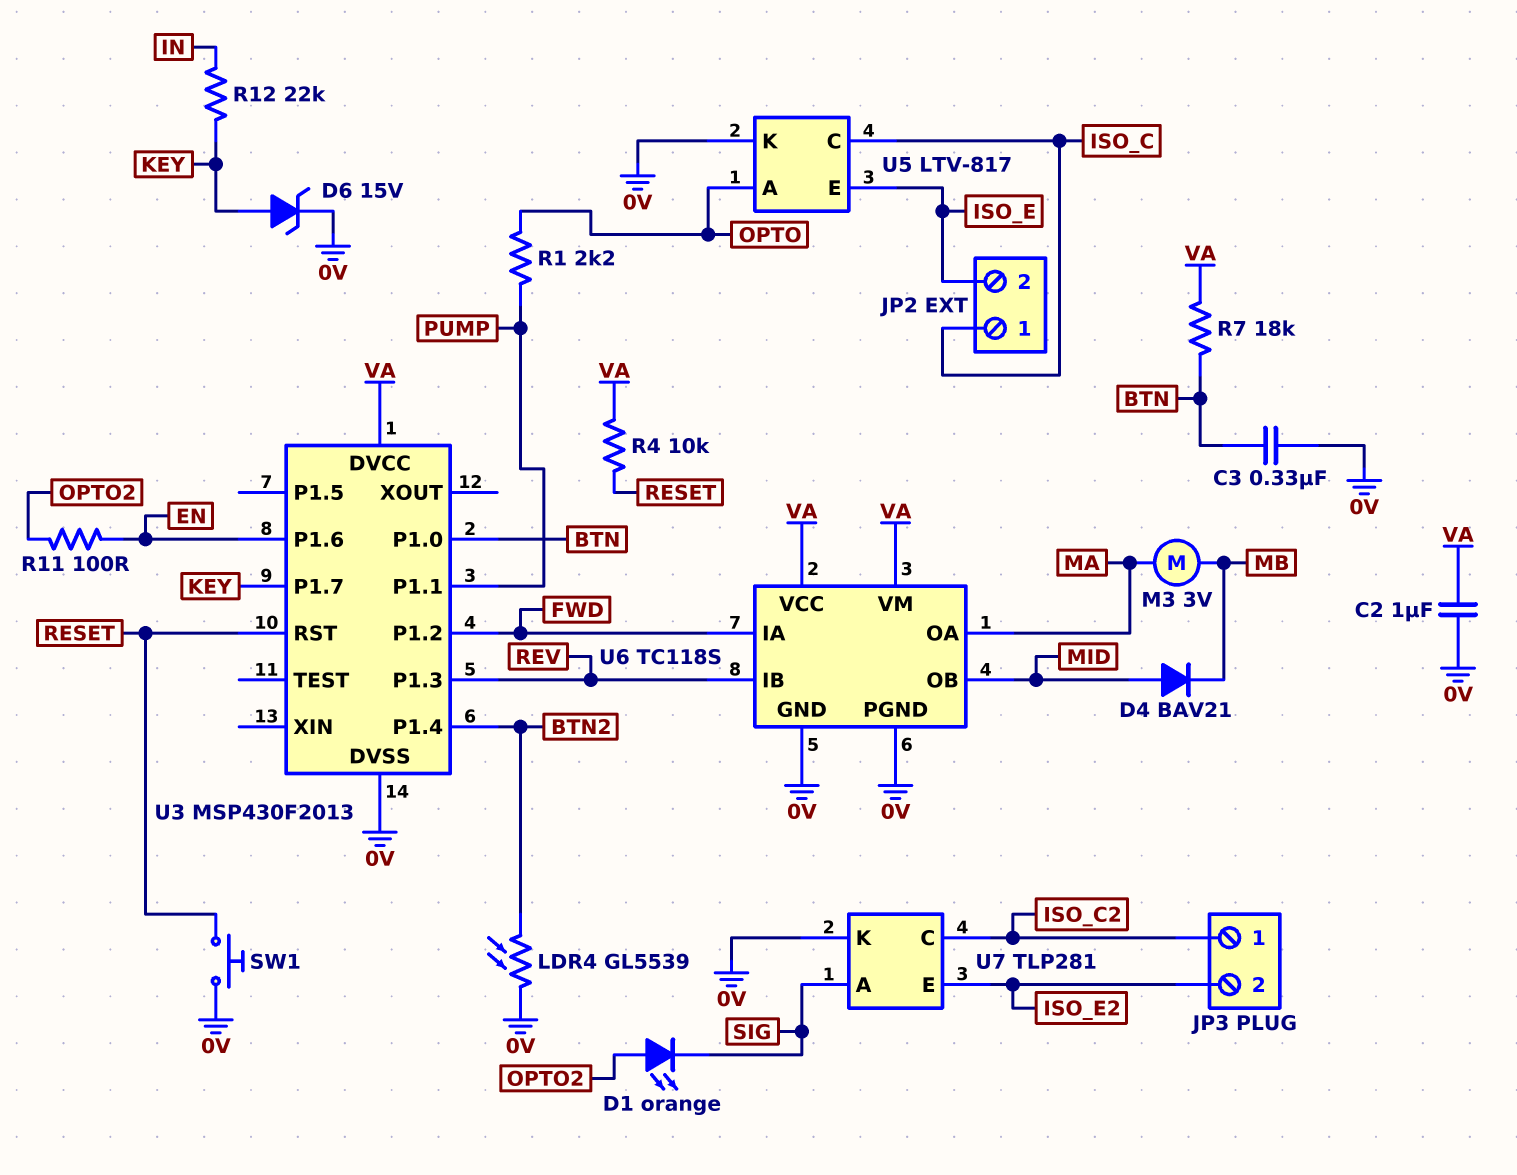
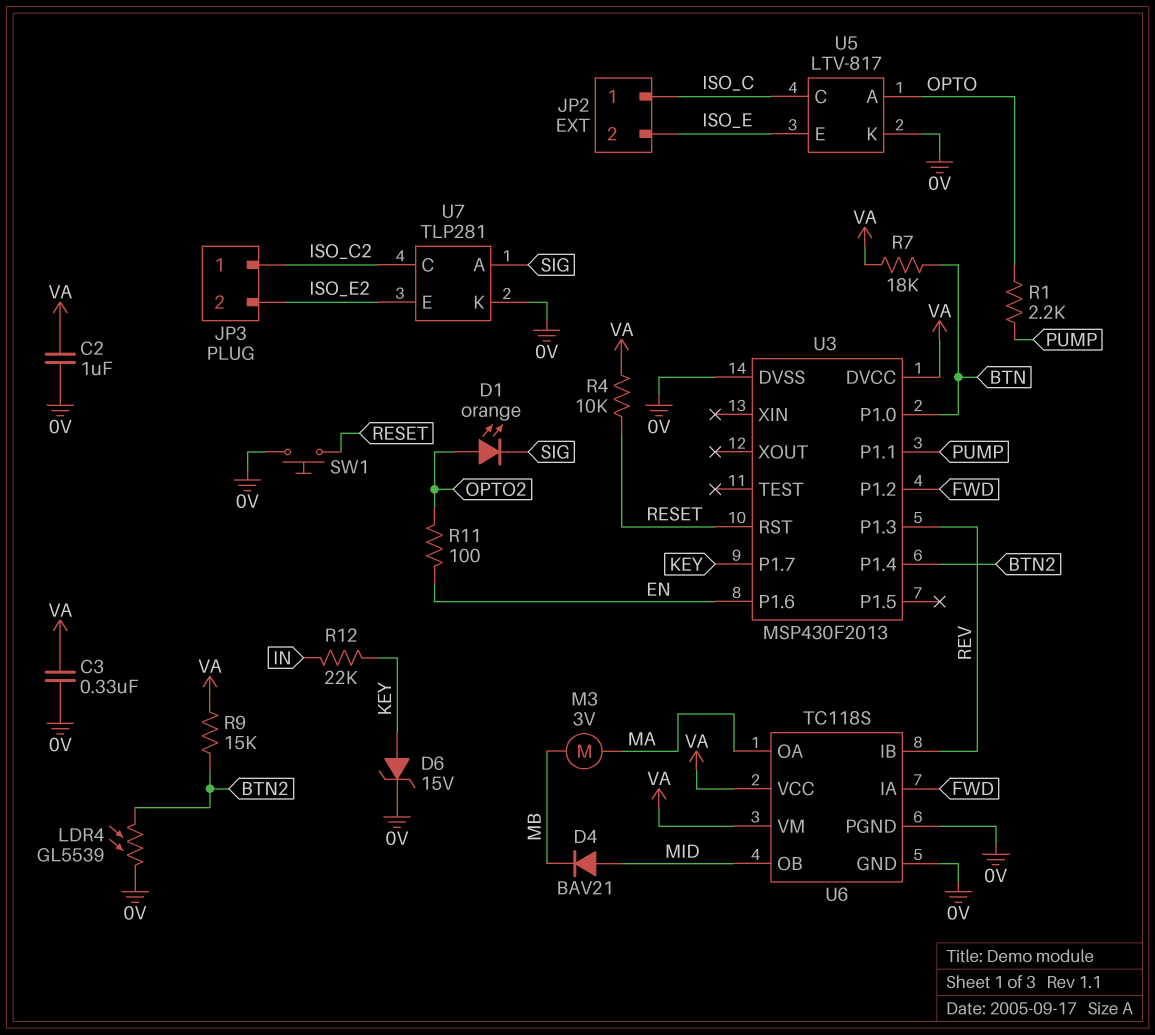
C3: 330nF (0V, BTN) -> 330nF (0V, VA)
R9: none -> 15k (BTN2, VA)

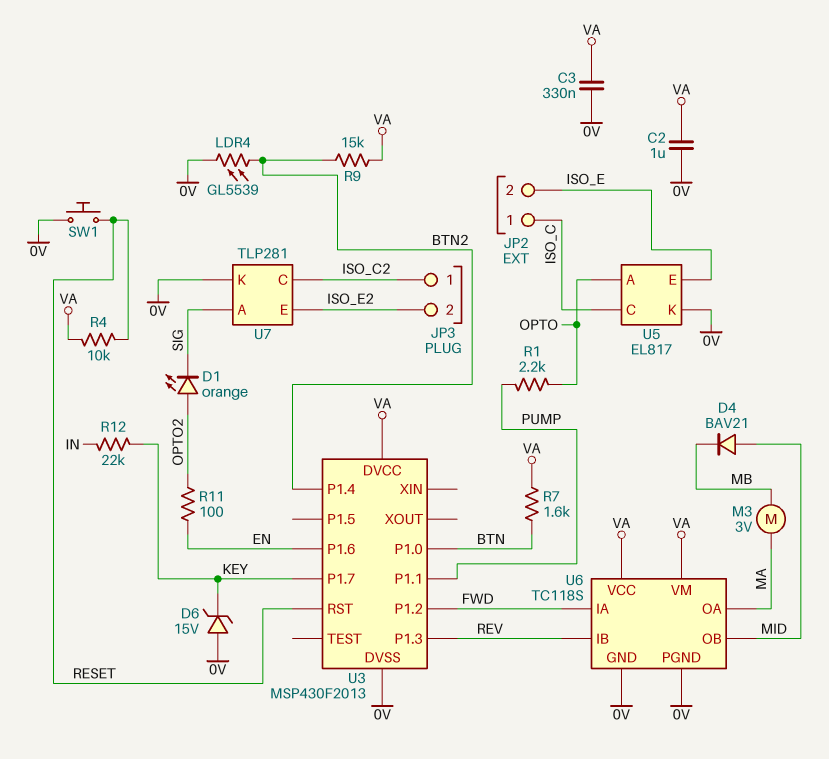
D6: zener 15V (A KEY, K 0V) -> zener 15V (A 0V, K KEY)
R7: 18k (BTN, VA) -> 1.6k (BTN, VA)
U5: LTV-817 -> EL817

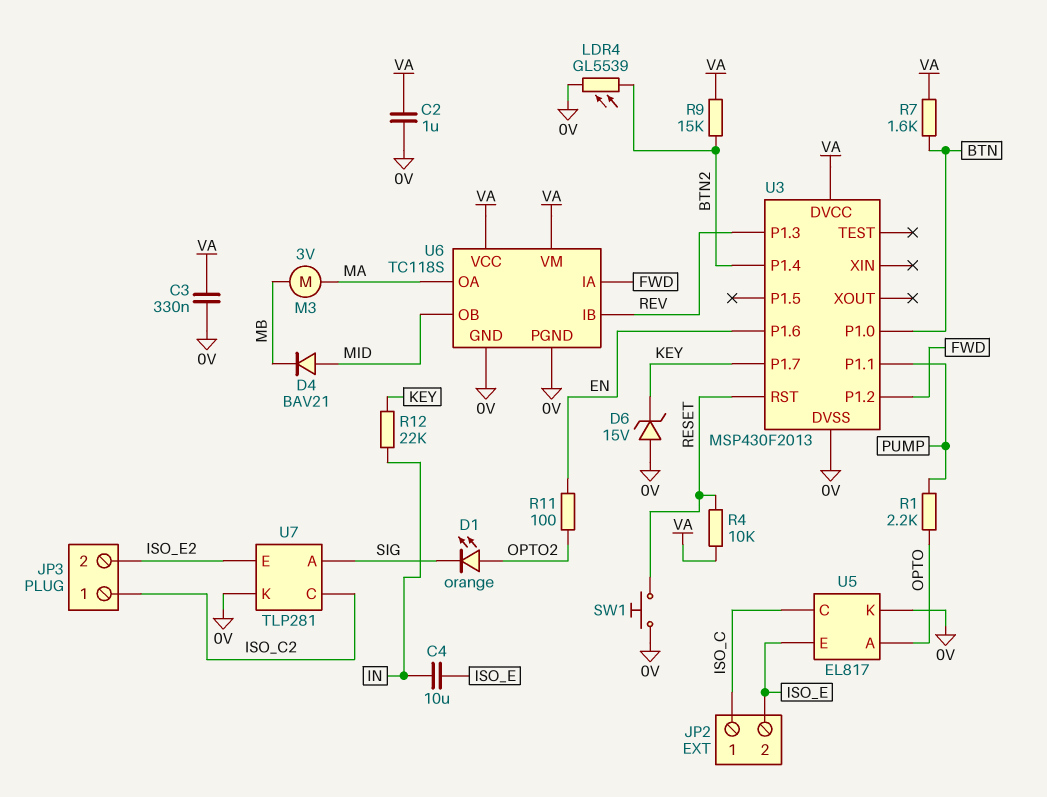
C4: none -> 10uF (IN, ISO_E)

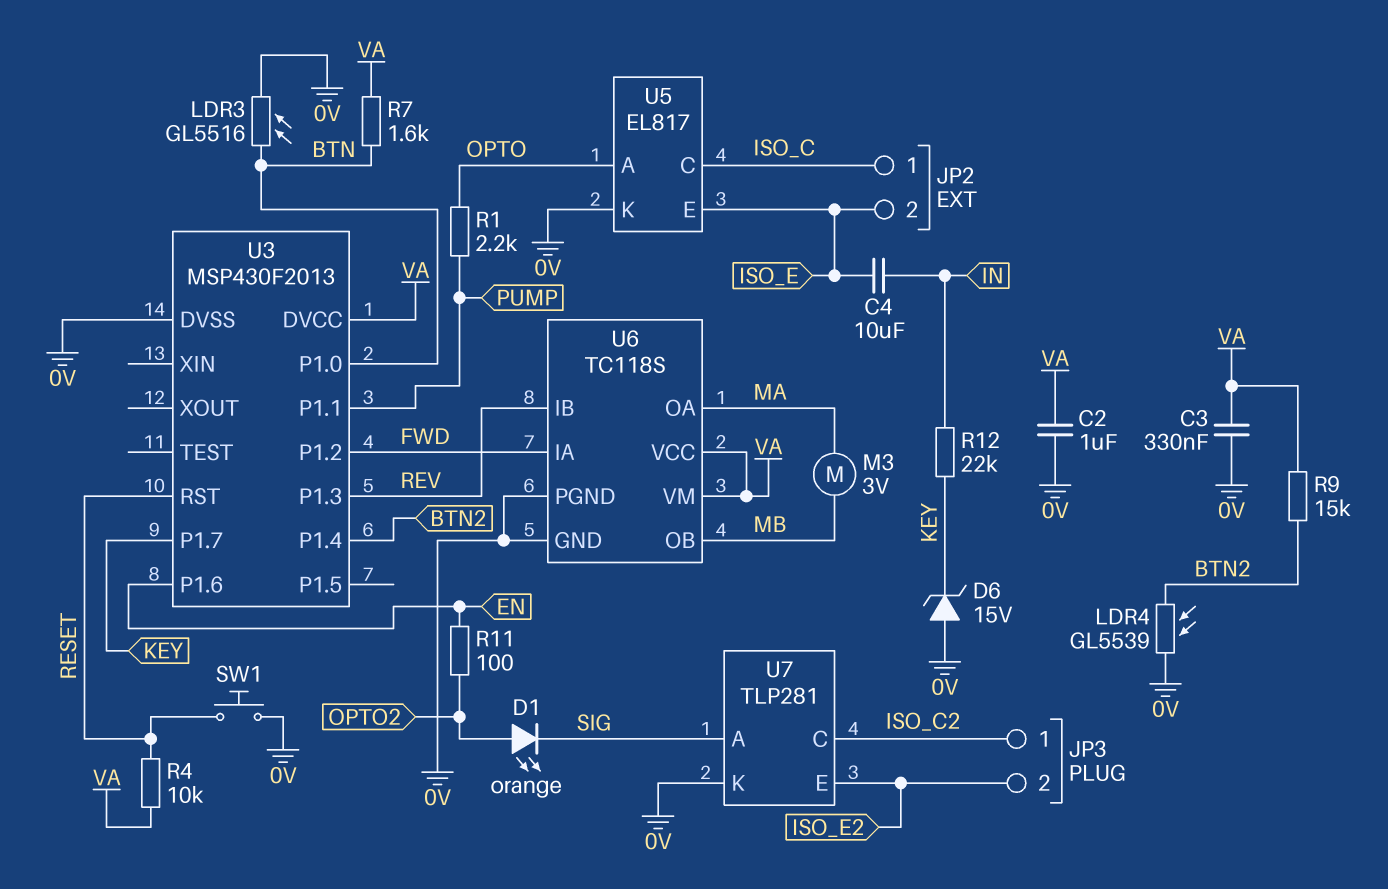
D4: diode BAV21 (A MID, K MB) -> none
LDR3: none -> GL5516 (0V, BTN)
U6 pin OB: MID -> MB

